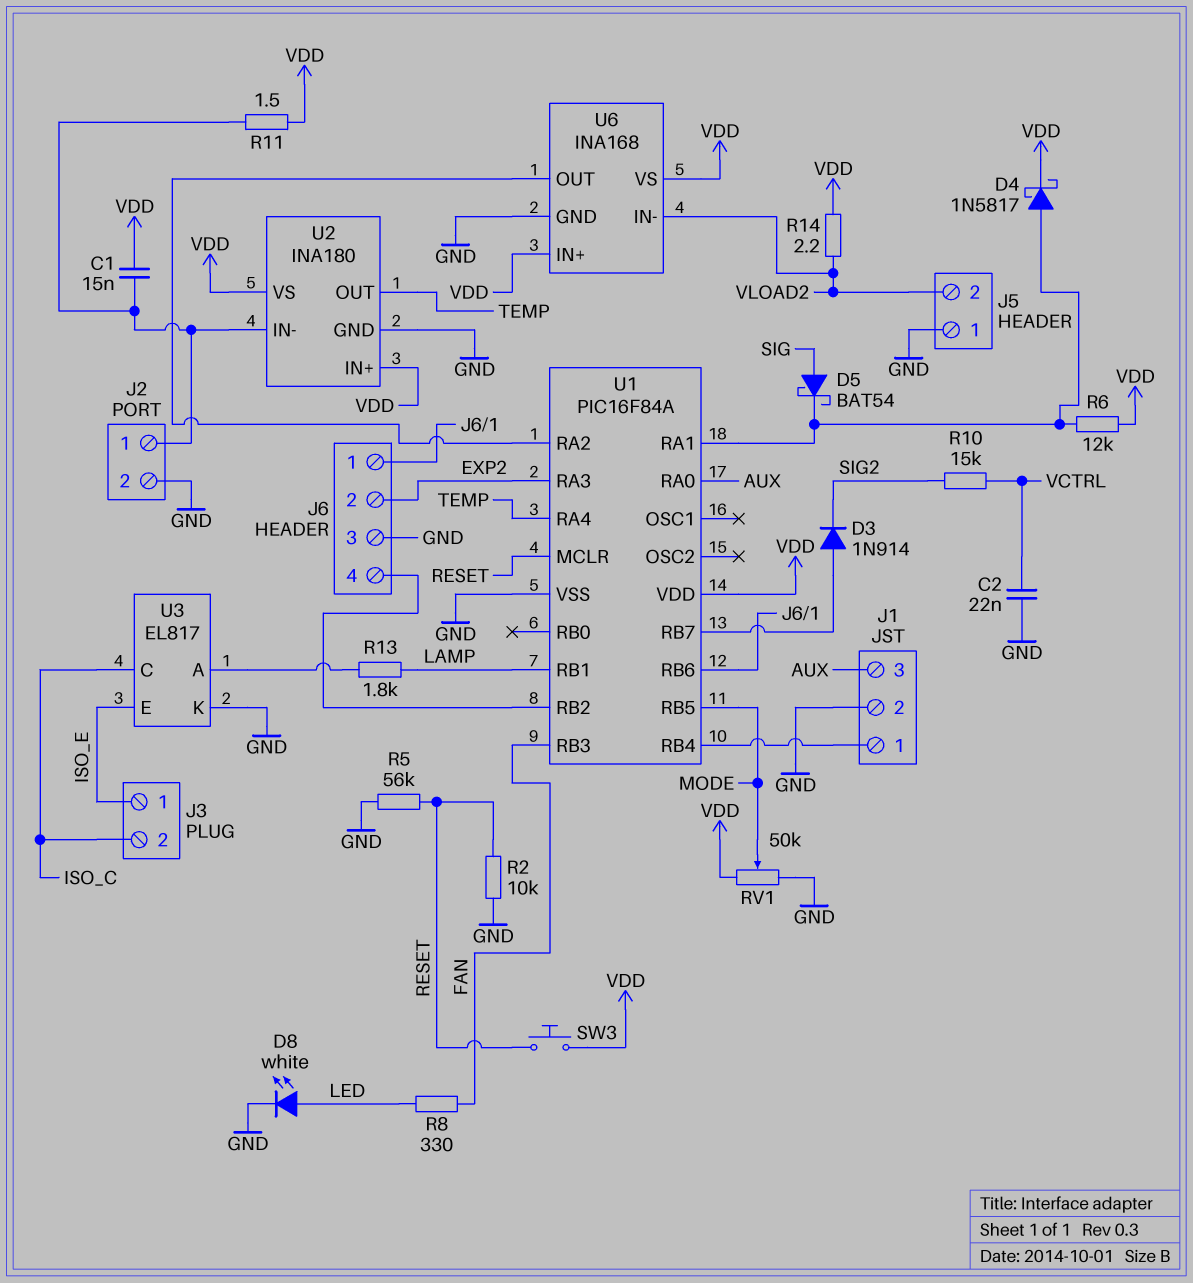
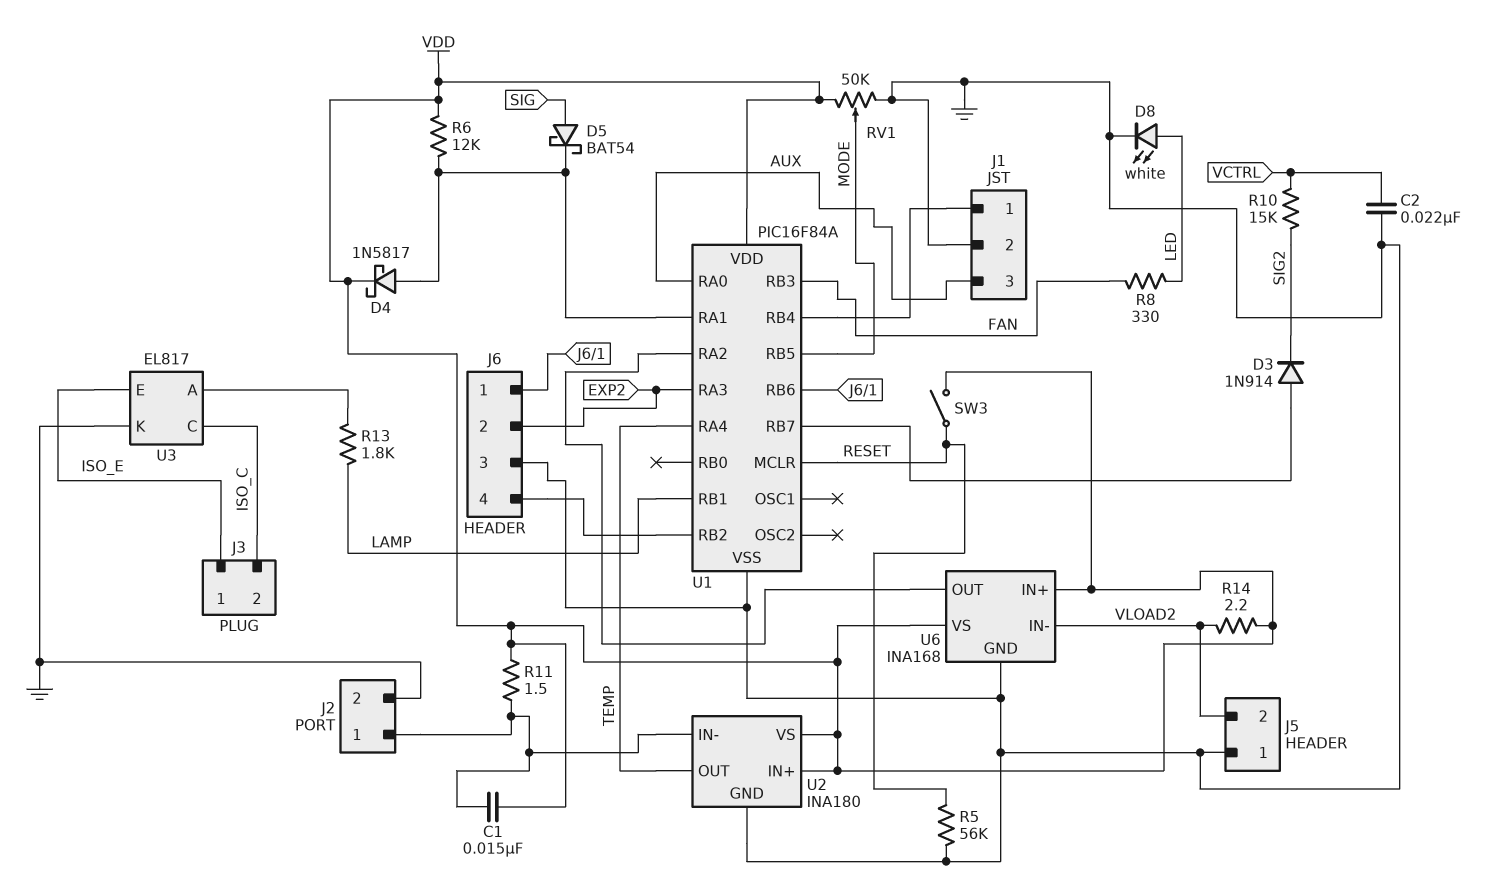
R2: 10k (GND, RESET) -> none
SW3: button (RESET, VDD) -> switch (RESET, VDD)

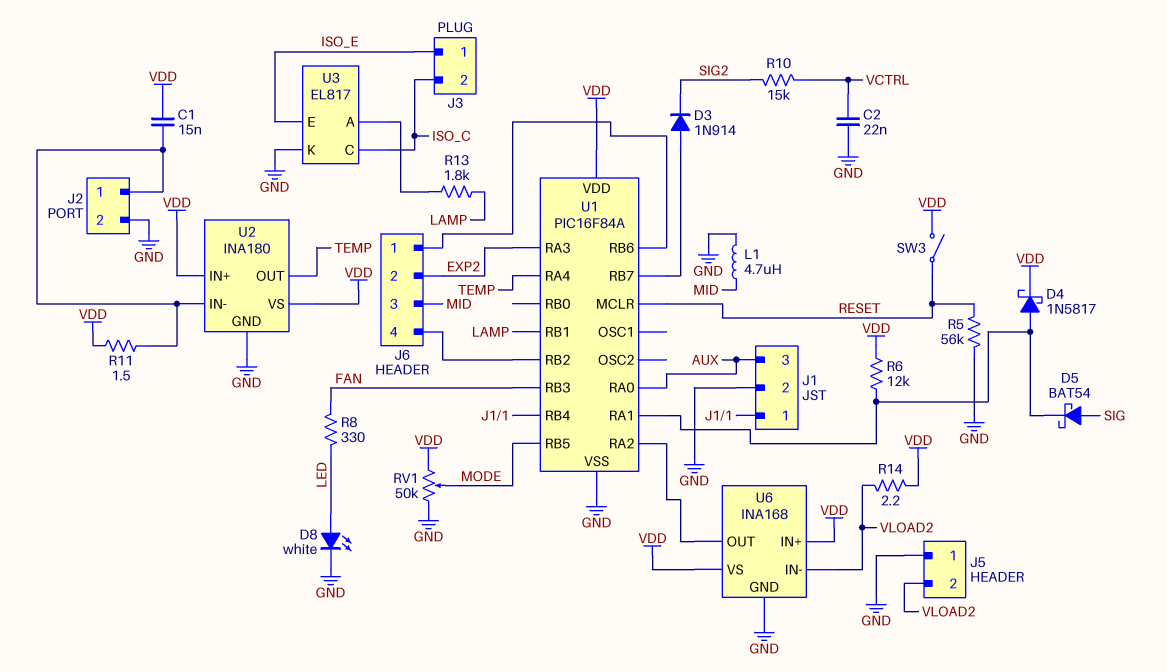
J6 pin 3: GND -> MID
L1: none -> 4.7uH (GND, MID)

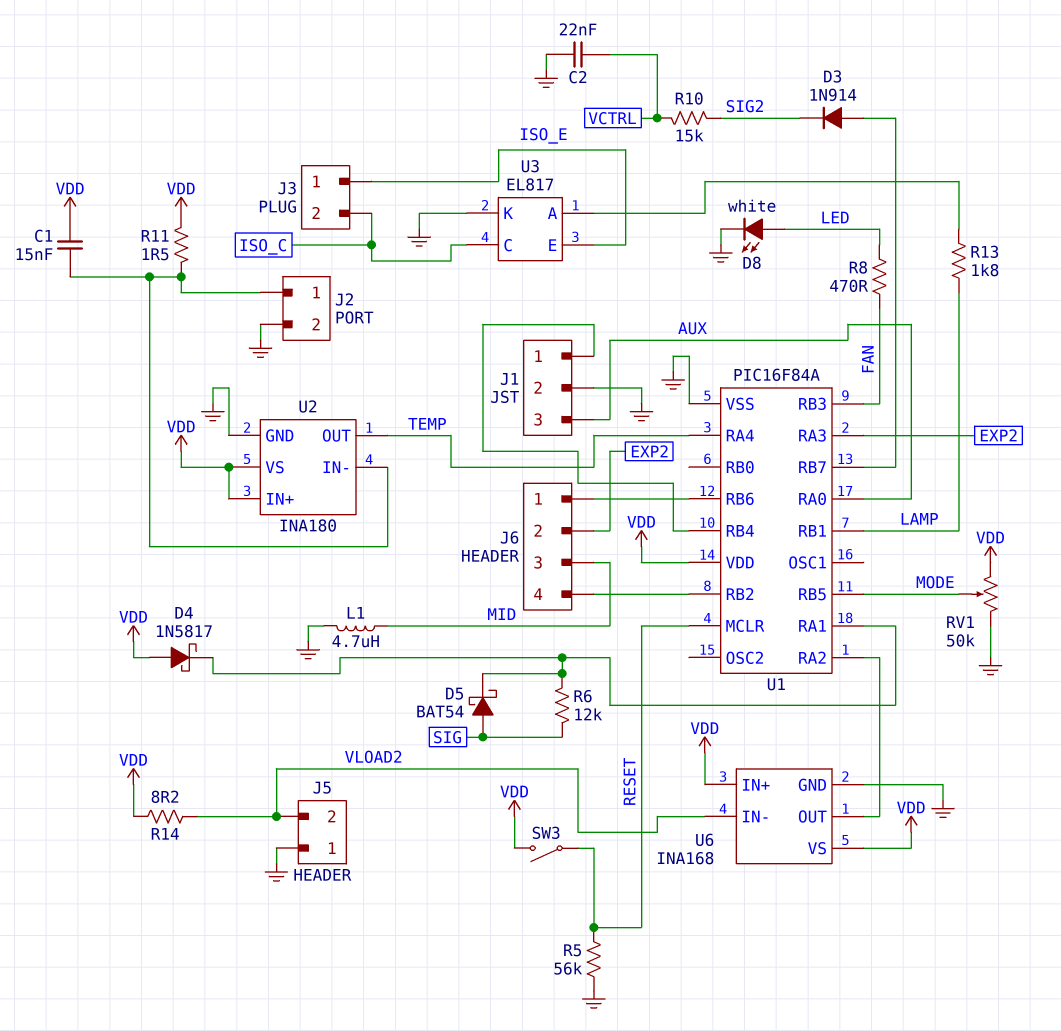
D4: schottky 1N5817 (A U1/RA1, K VDD) -> schottky 1N5817 (A VDD, K U1/RA1)
R6: 12k (U1/RA1, VDD) -> 12k (SIG, U1/RA1)
R8: 330 (FAN, LED) -> 470 (FAN, LED)
R14: 2.2 (VDD, VLOAD2) -> 8.2 (VDD, VLOAD2)

